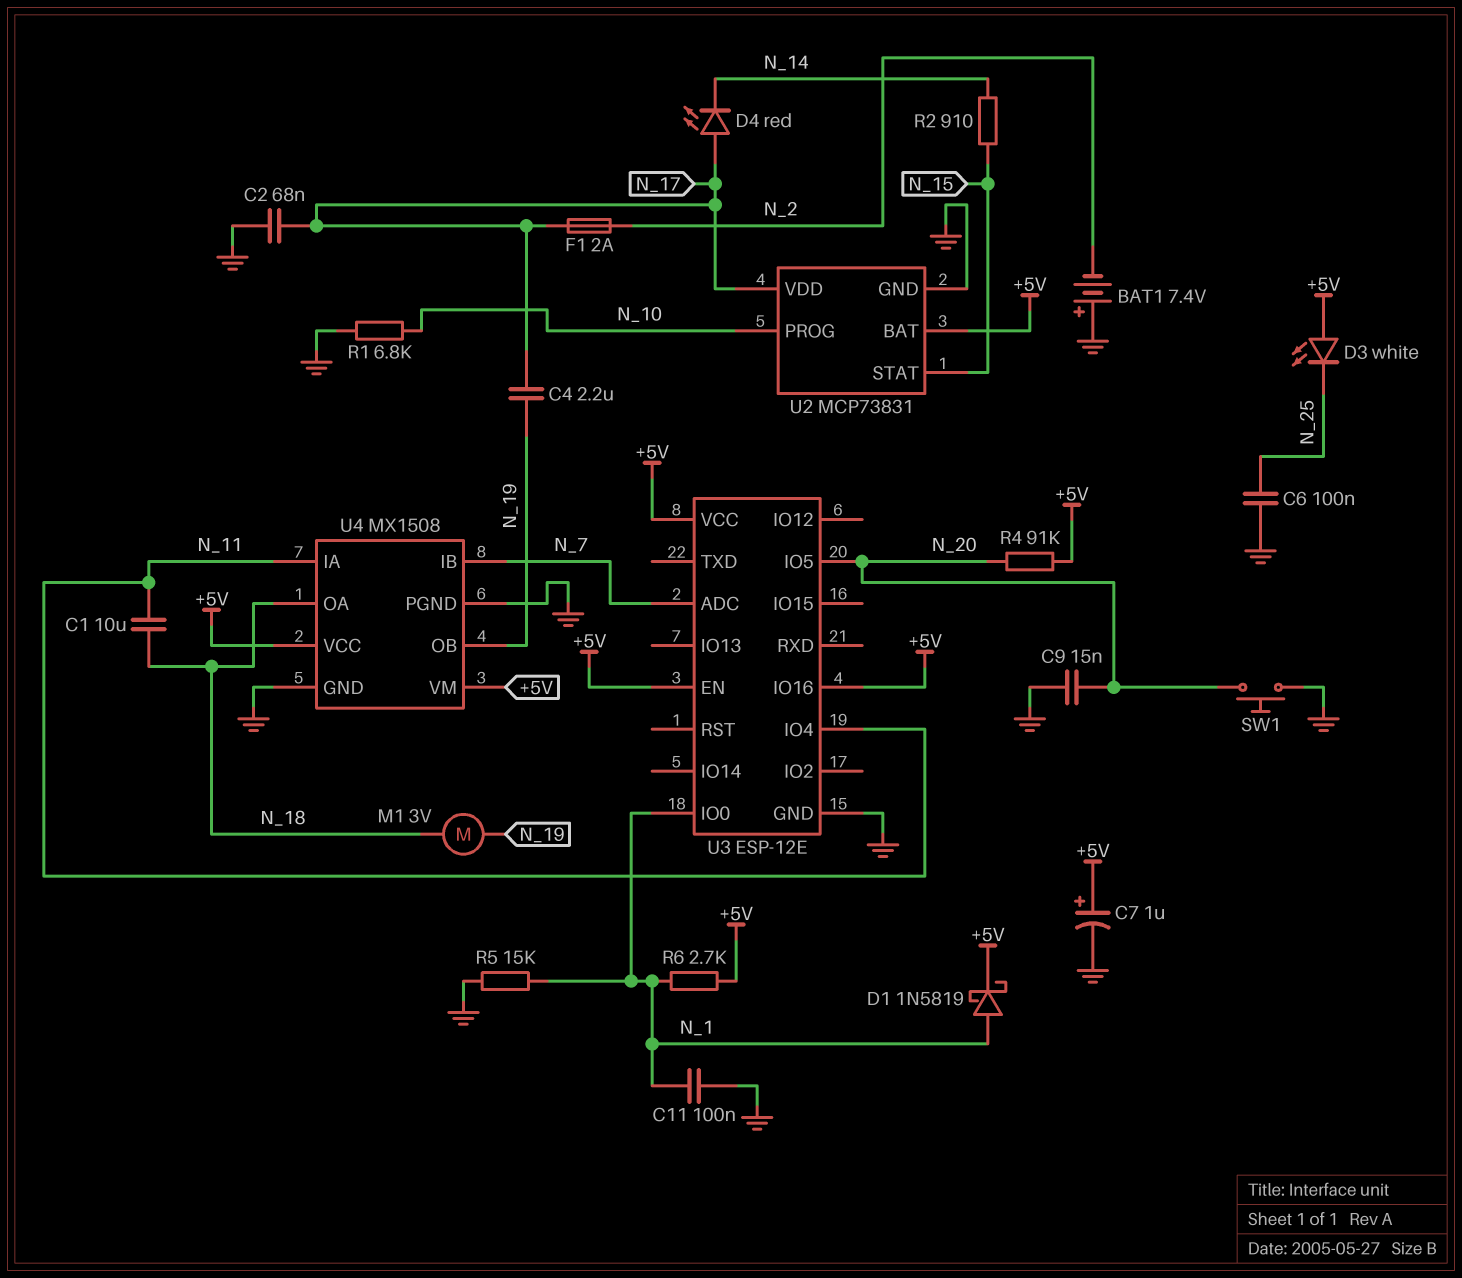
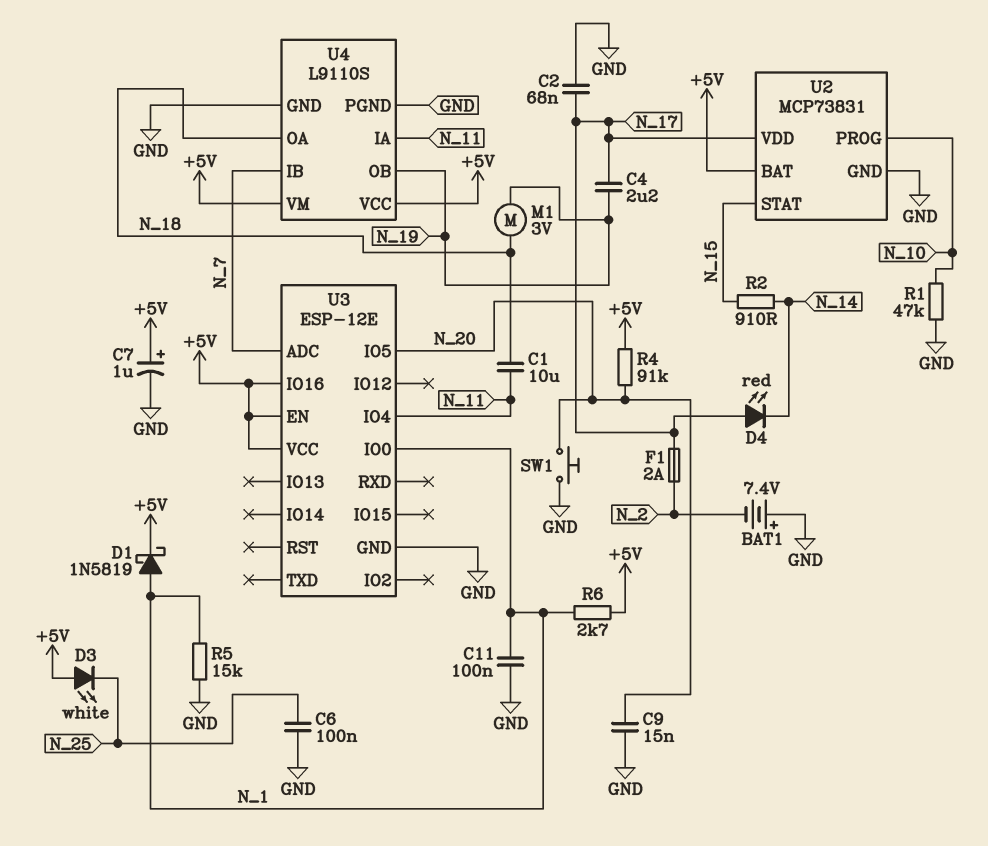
R1: 6.8k (GND, N_10) -> 47k (GND, N_10)
U4: MX1508 -> L9110S

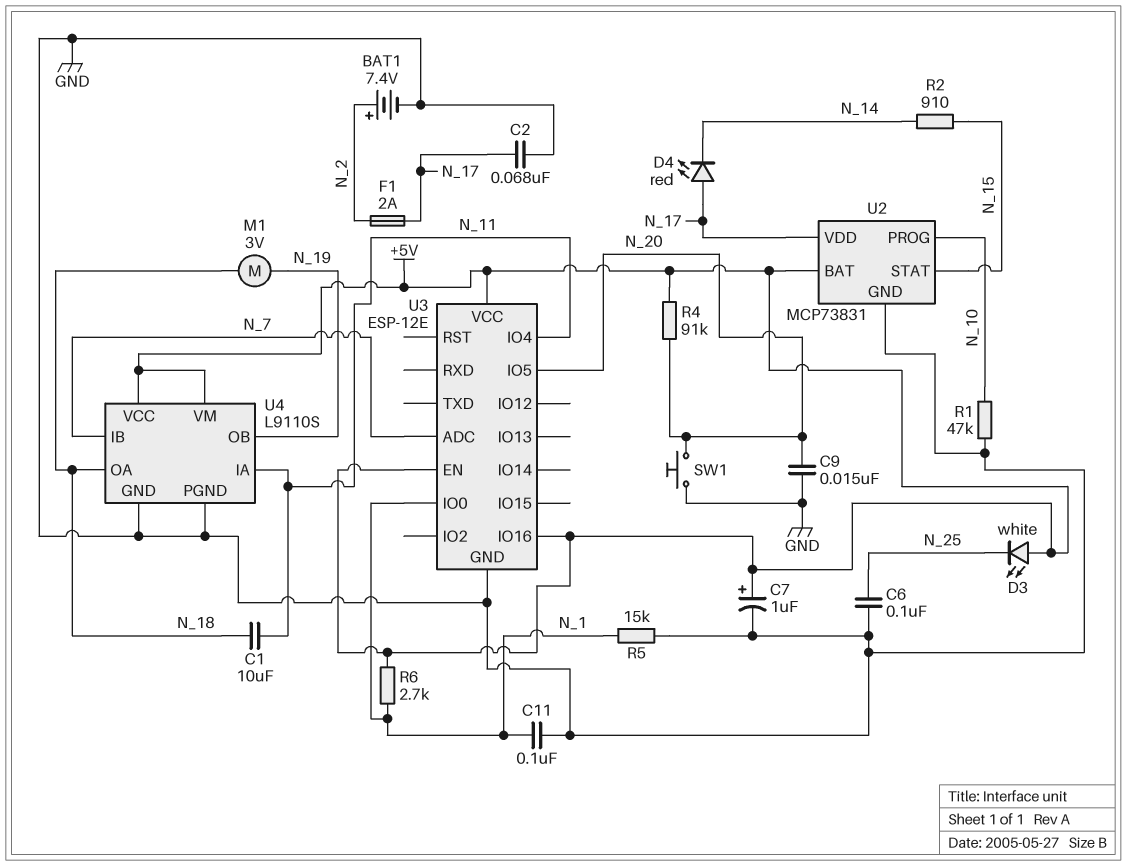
BAT1: 7.4V (plus GND, minus N_2) -> 7.4V (plus N_2, minus GND)
C4: 2.2uF (N_17, N_19) -> none
D1: schottky 1N5819 (A N_1, K +5V) -> none

